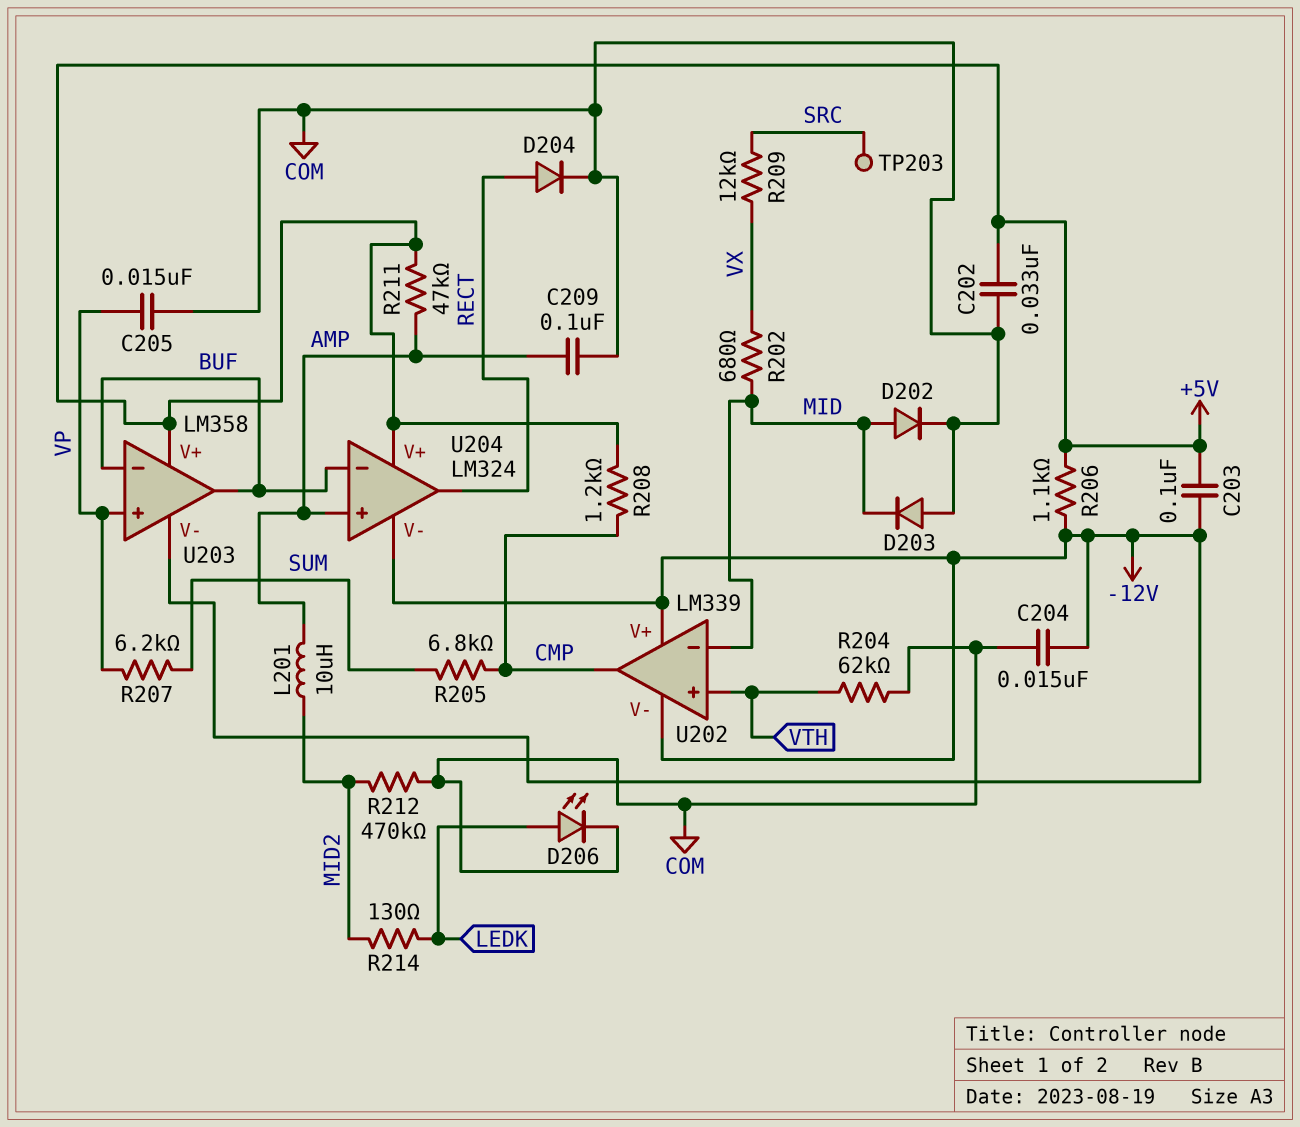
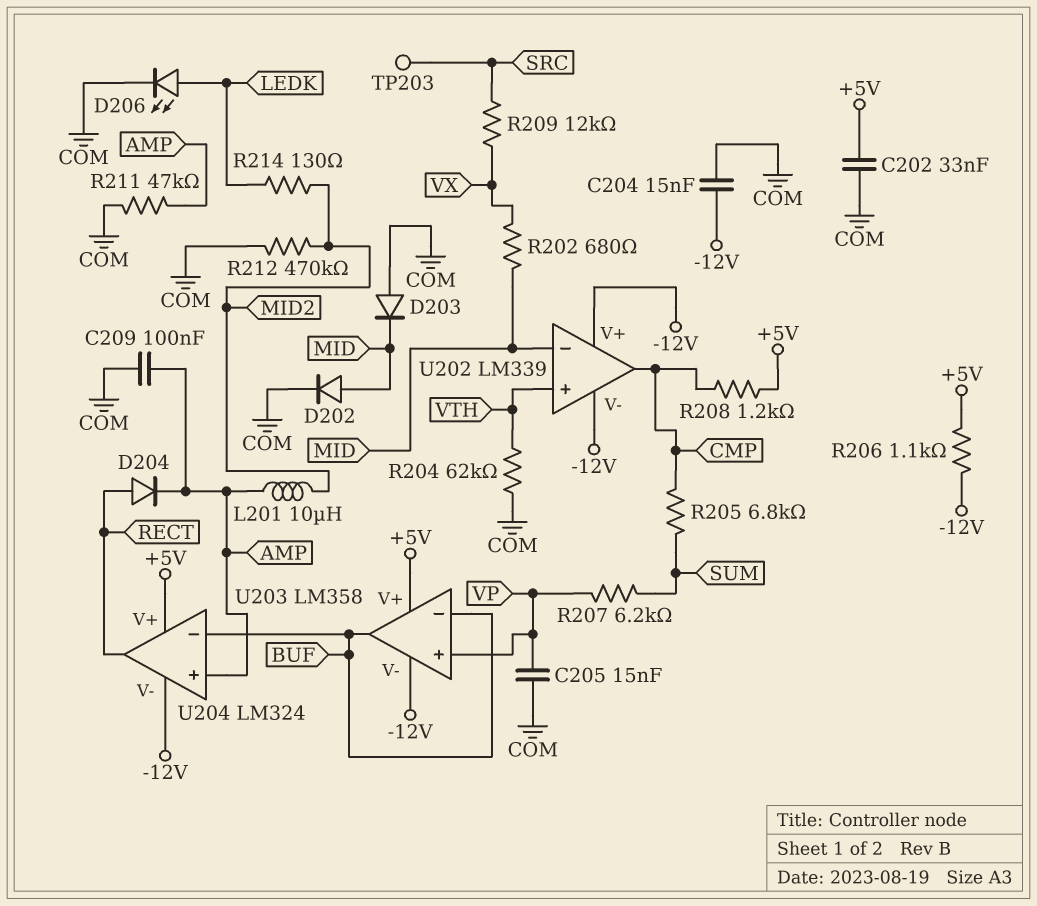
C203: 100nF (+5V, -12V) -> none
D204: diode (A RECT, K COM) -> diode (A RECT, K AMP)
R211: 47k (+5V, AMP) -> 47k (AMP, COM)

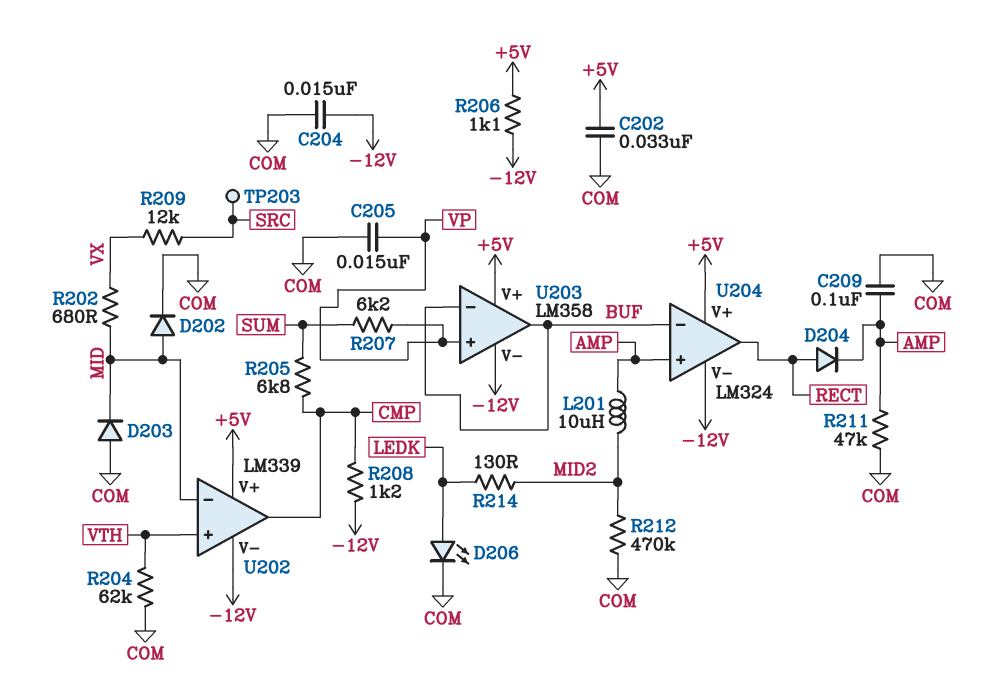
R208: 1.2k (+5V, CMP) -> 1.2k (-12V, CMP)
U202 pin V+: -12V -> +5V

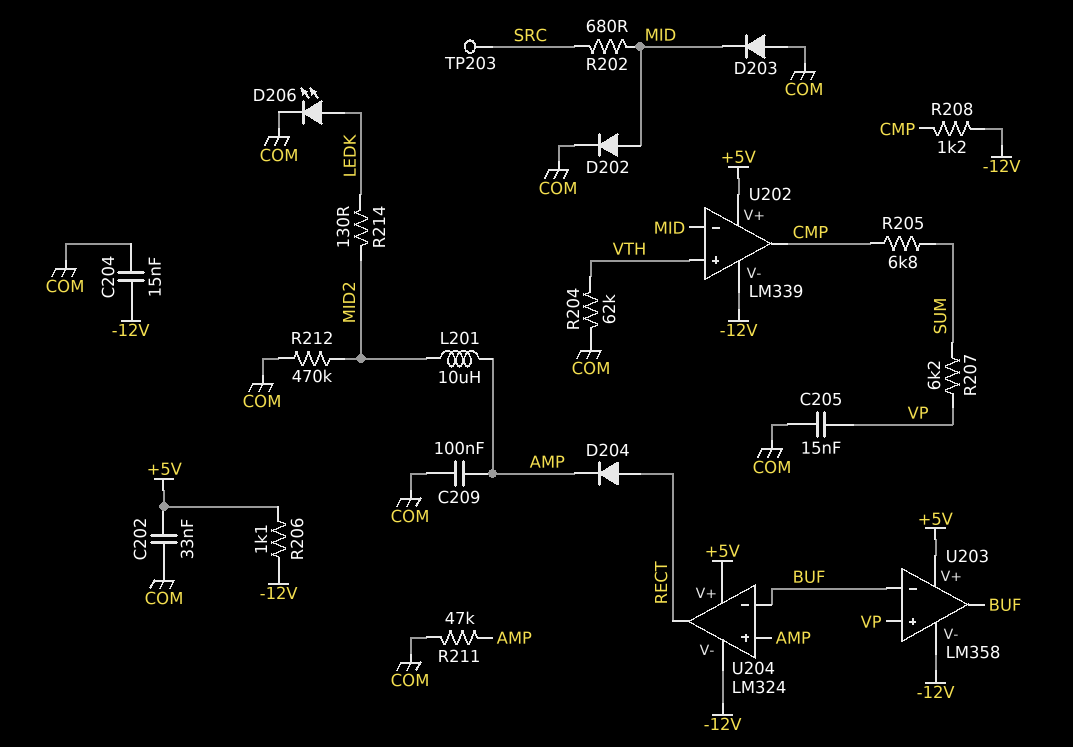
R202: 680 (MID, VX) -> 680 (MID, SRC)
R209: 12k (SRC, VX) -> none

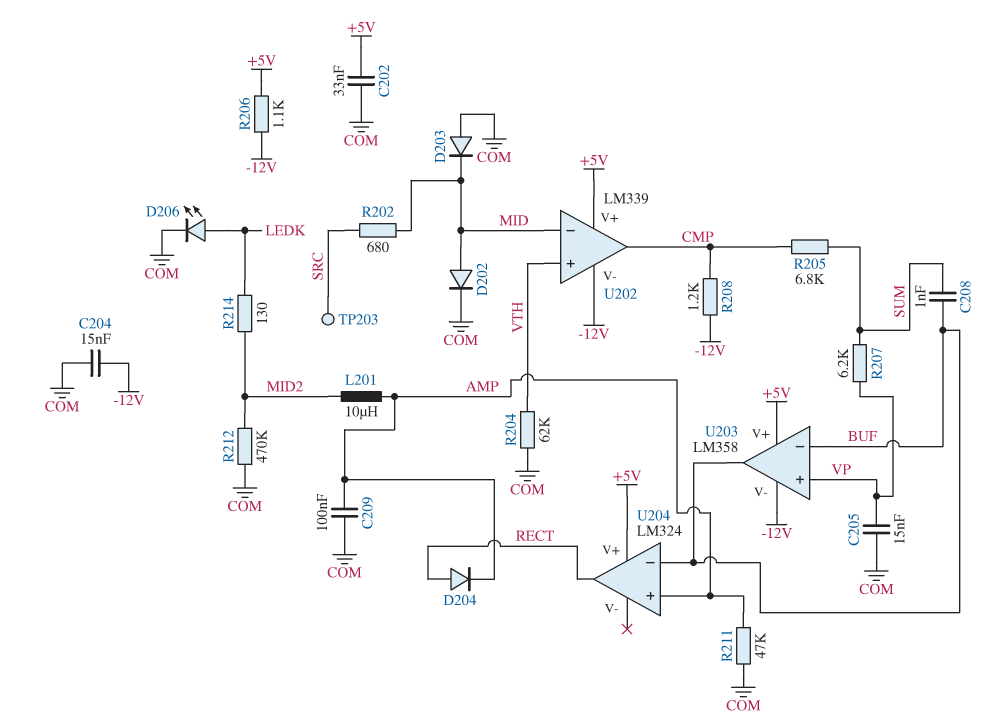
C208: none -> 1nF (BUF, SUM)
U204 pin V-: -12V -> none

